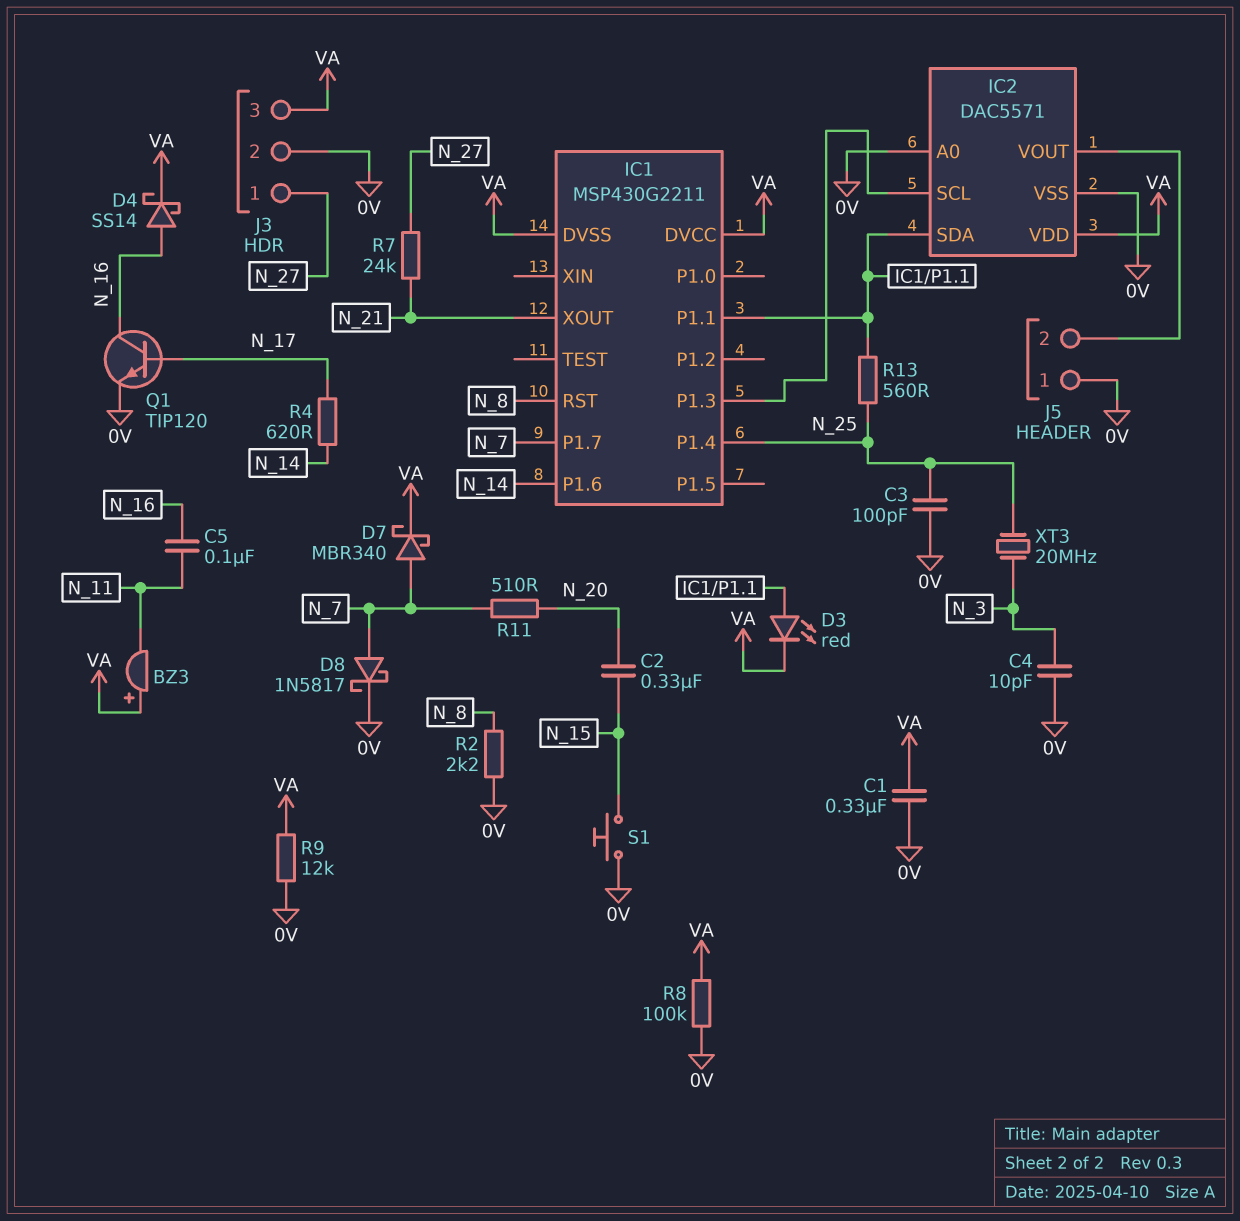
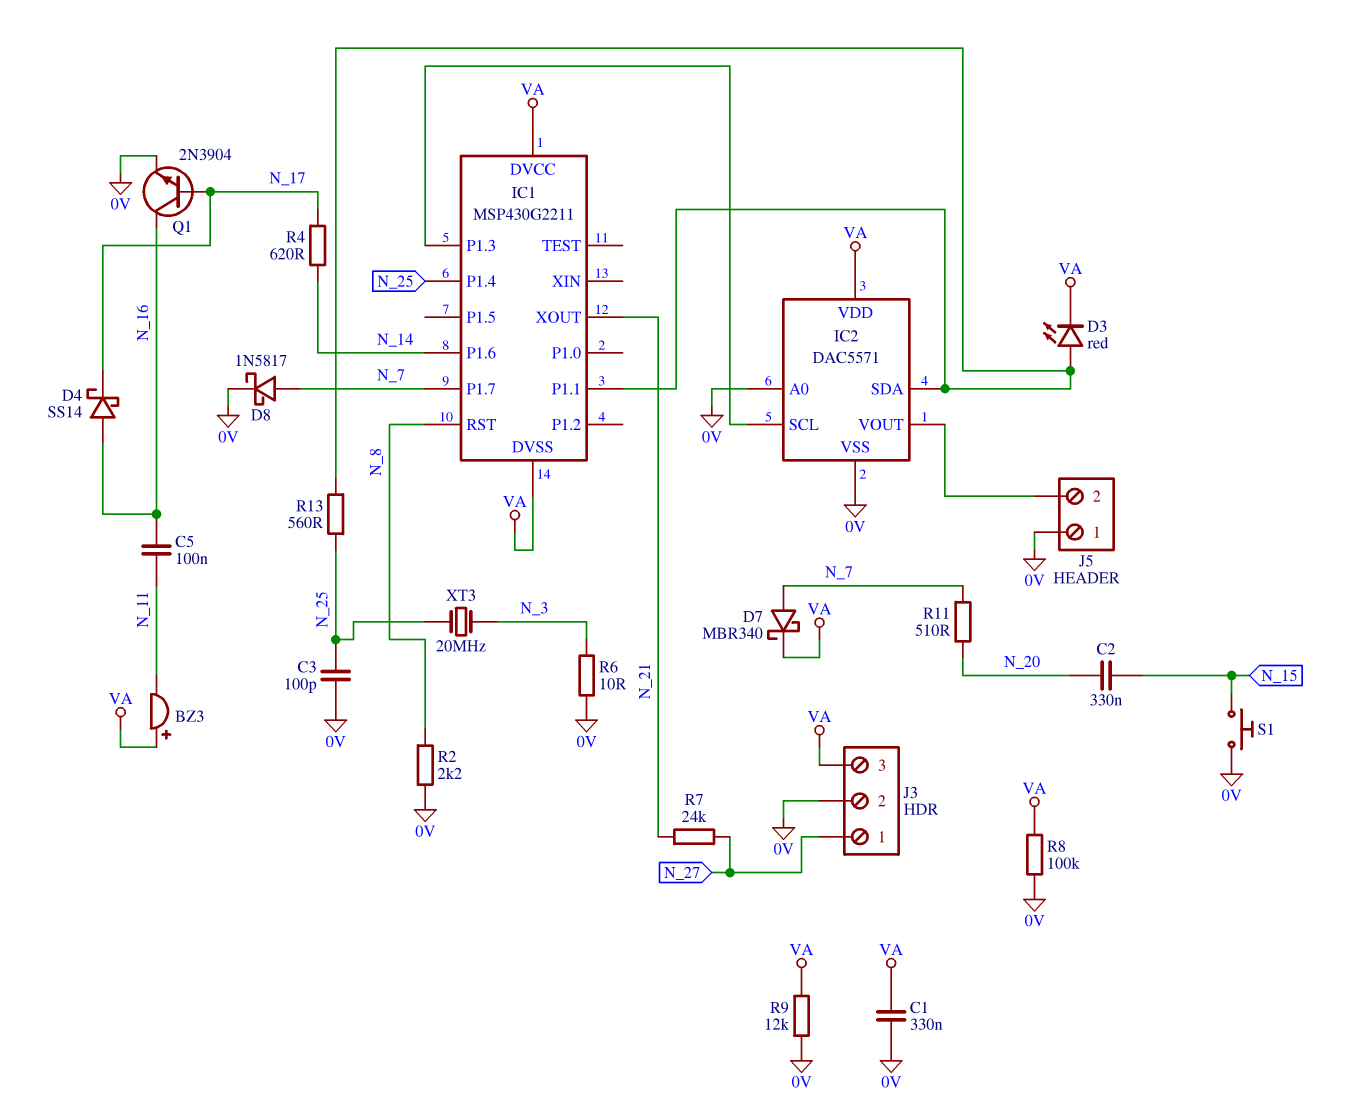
C4: 10pF (0V, N_3) -> none
D4: schottky SS14 (A N_16, K VA) -> schottky SS14 (A N_16, K N_17)
Q1: NPN TIP120 (B N_17, C N_16, E 0V) -> NPN 2N3904 (B N_17, C N_16, E 0V)
R6: none -> 10 (0V, N_3)

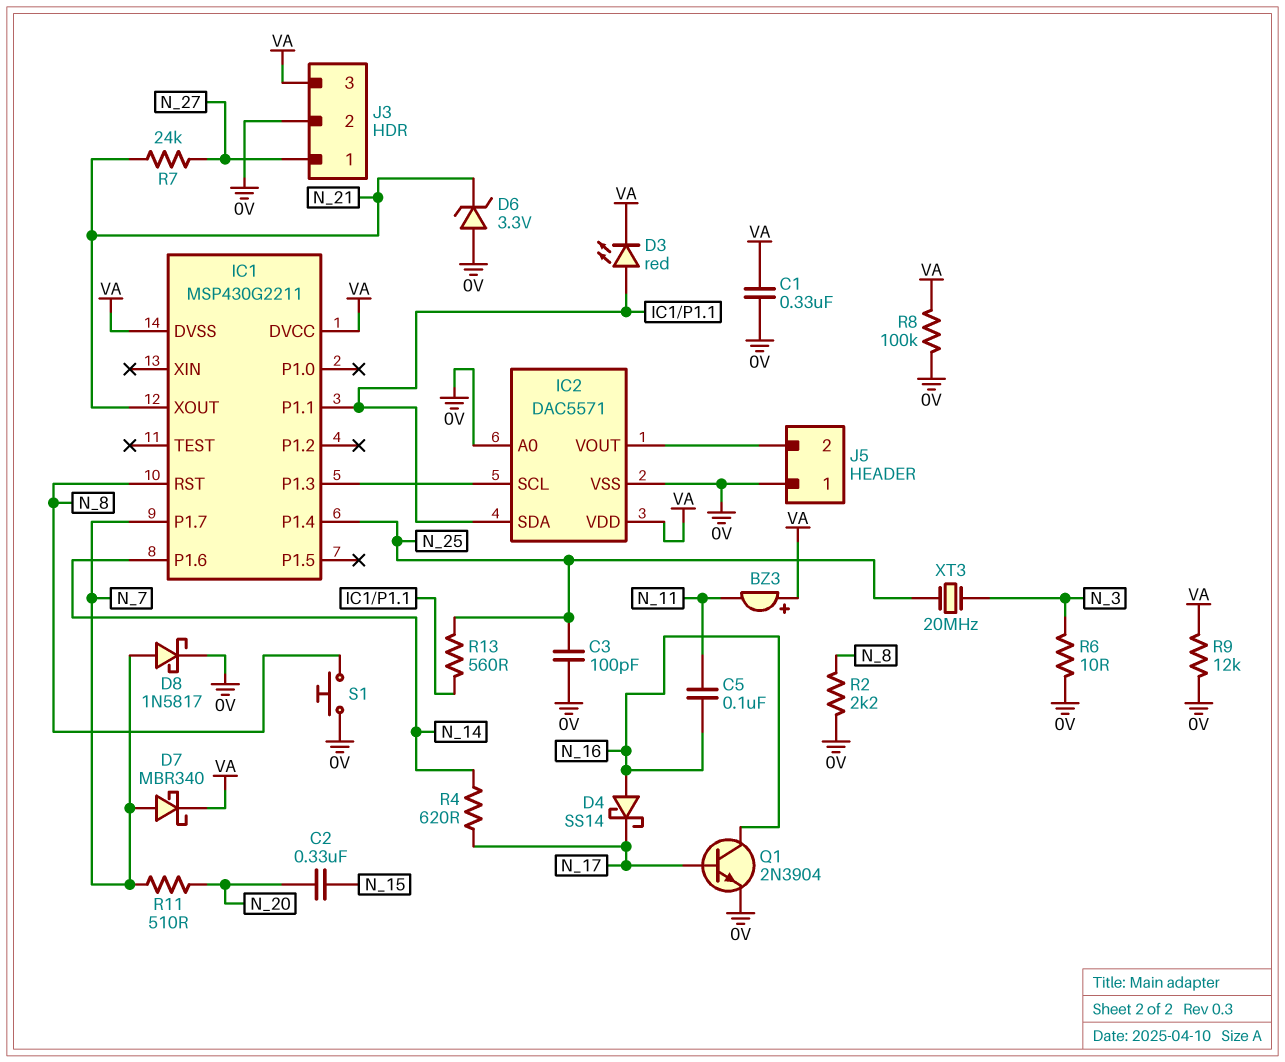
D6: none -> zener 3.3V (A 0V, K N_21)
S1: button (0V, N_15) -> button (0V, N_8)

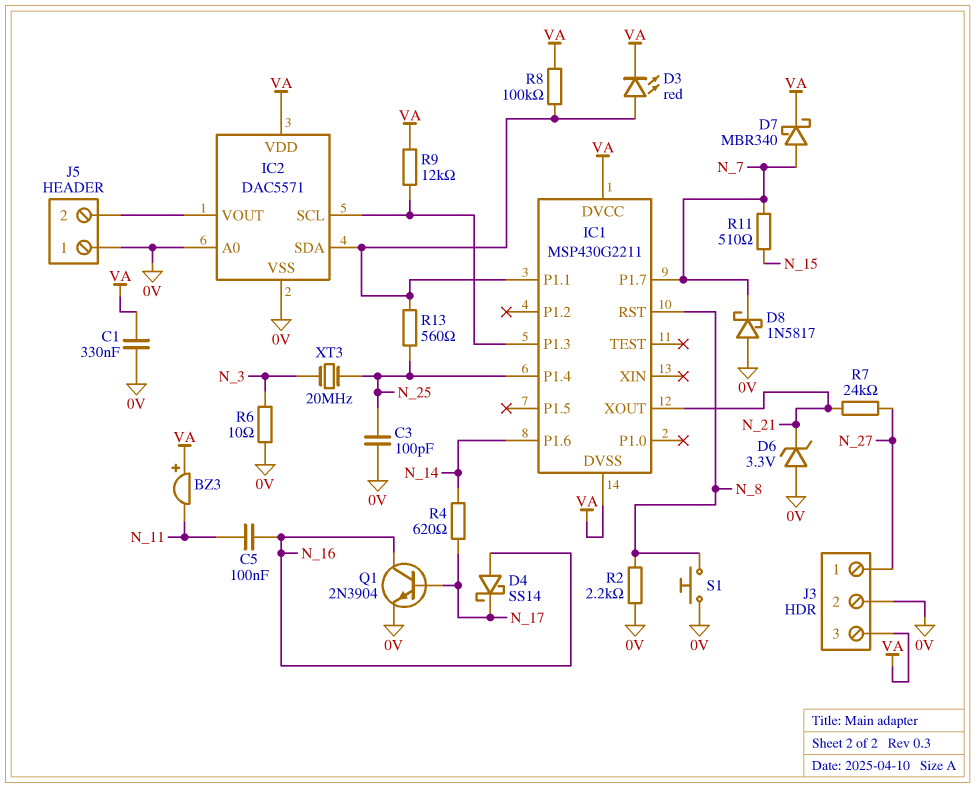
C2: 330nF (N_15, N_20) -> none
D8: schottky 1N5817 (A N_7, K 0V) -> schottky 1N5817 (A 0V, K N_7)
R8: 100k (0V, VA) -> 100k (IC1/P1.1, VA)
R9: 12k (0V, VA) -> 12k (IC1/P1.3, VA)
R11: 510 (N_7, N_20) -> 510 (N_7, N_15)

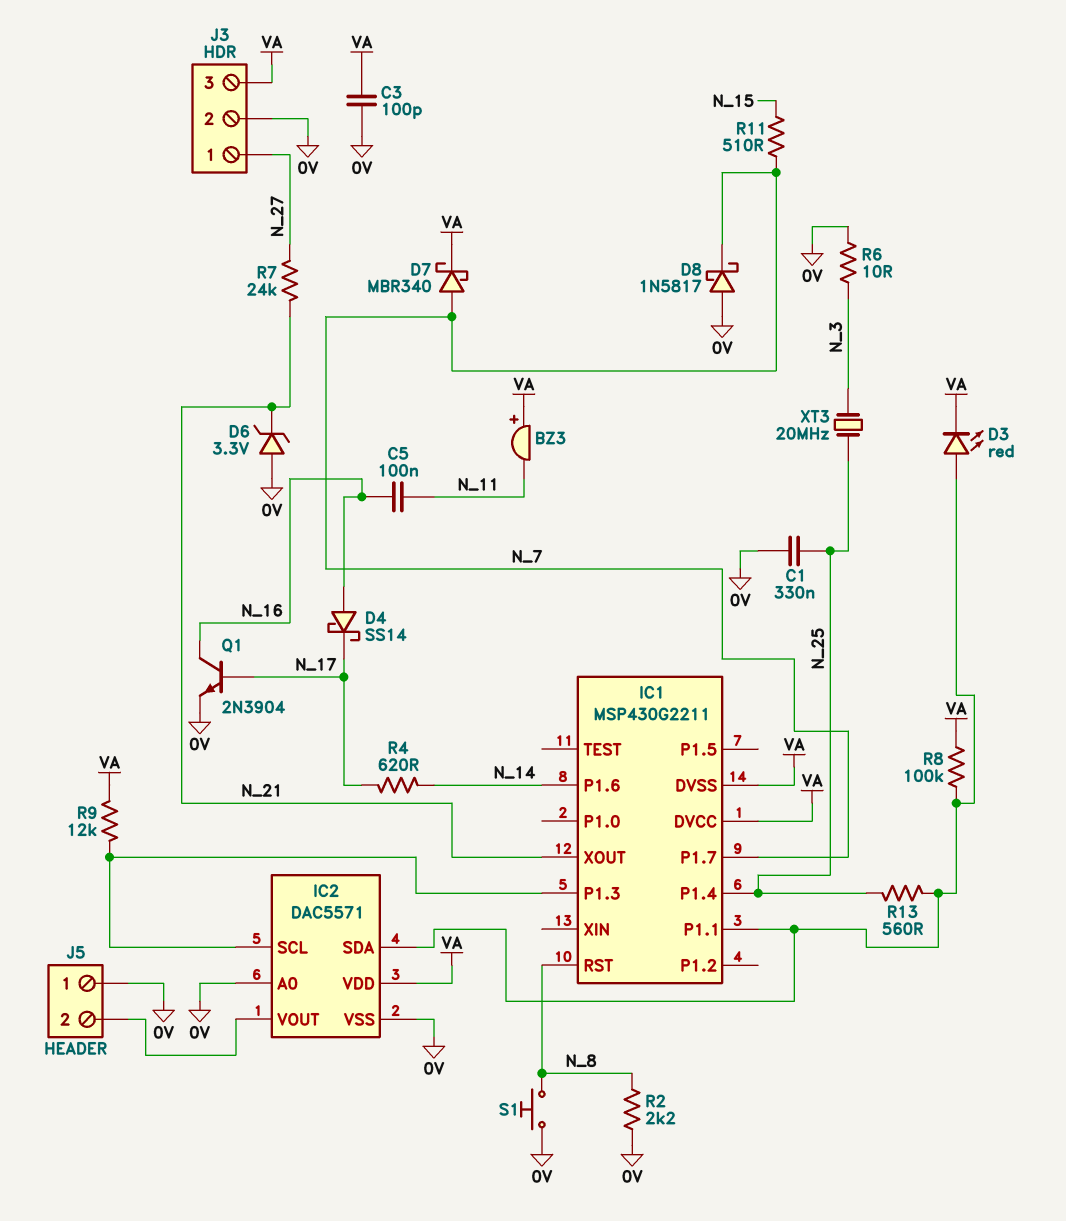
C1: 330nF (0V, VA) -> 330nF (0V, N_25)
C3: 100pF (0V, N_25) -> 100pF (0V, VA)

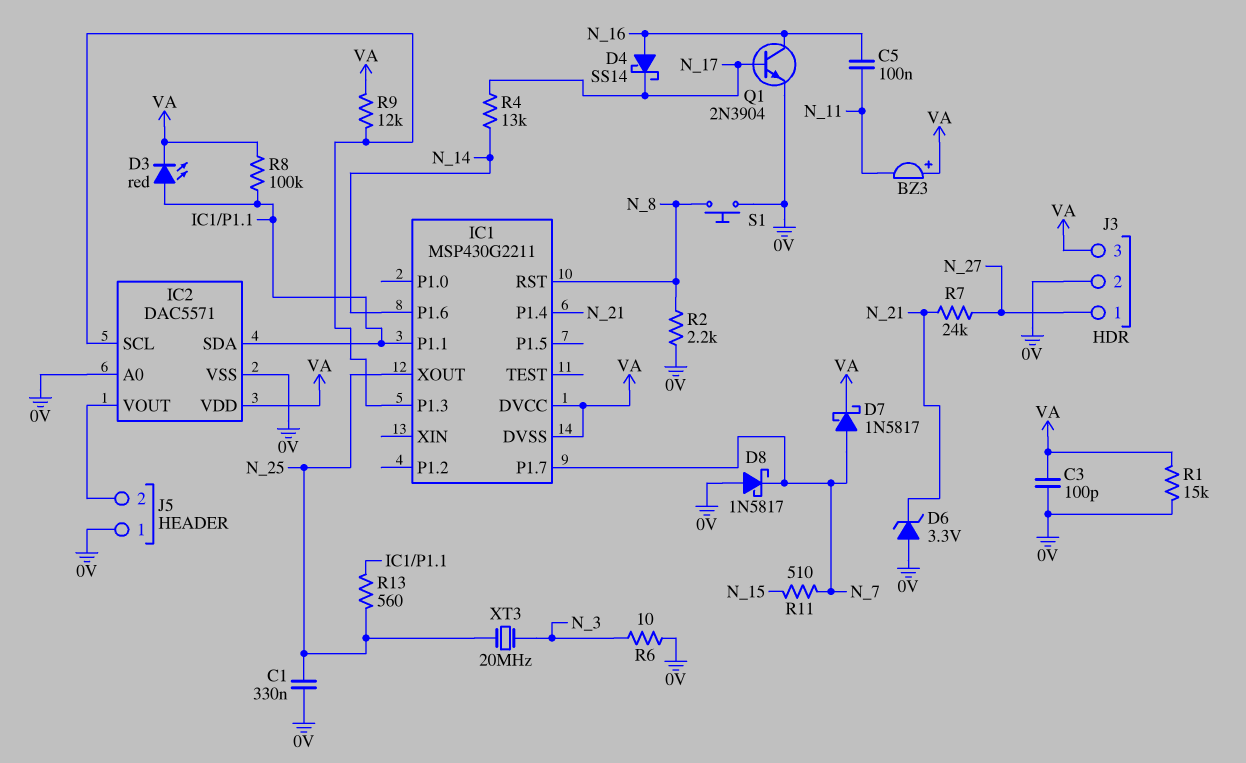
D7: schottky MBR340 (A N_7, K VA) -> schottky 1N5817 (A N_7, K VA)
IC1 pin P1.4: N_25 -> N_21
IC1 pin XOUT: N_21 -> N_25
R1: none -> 15k (0V, VA)
R4: 620 (N_14, N_17) -> 13k (N_14, N_17)

